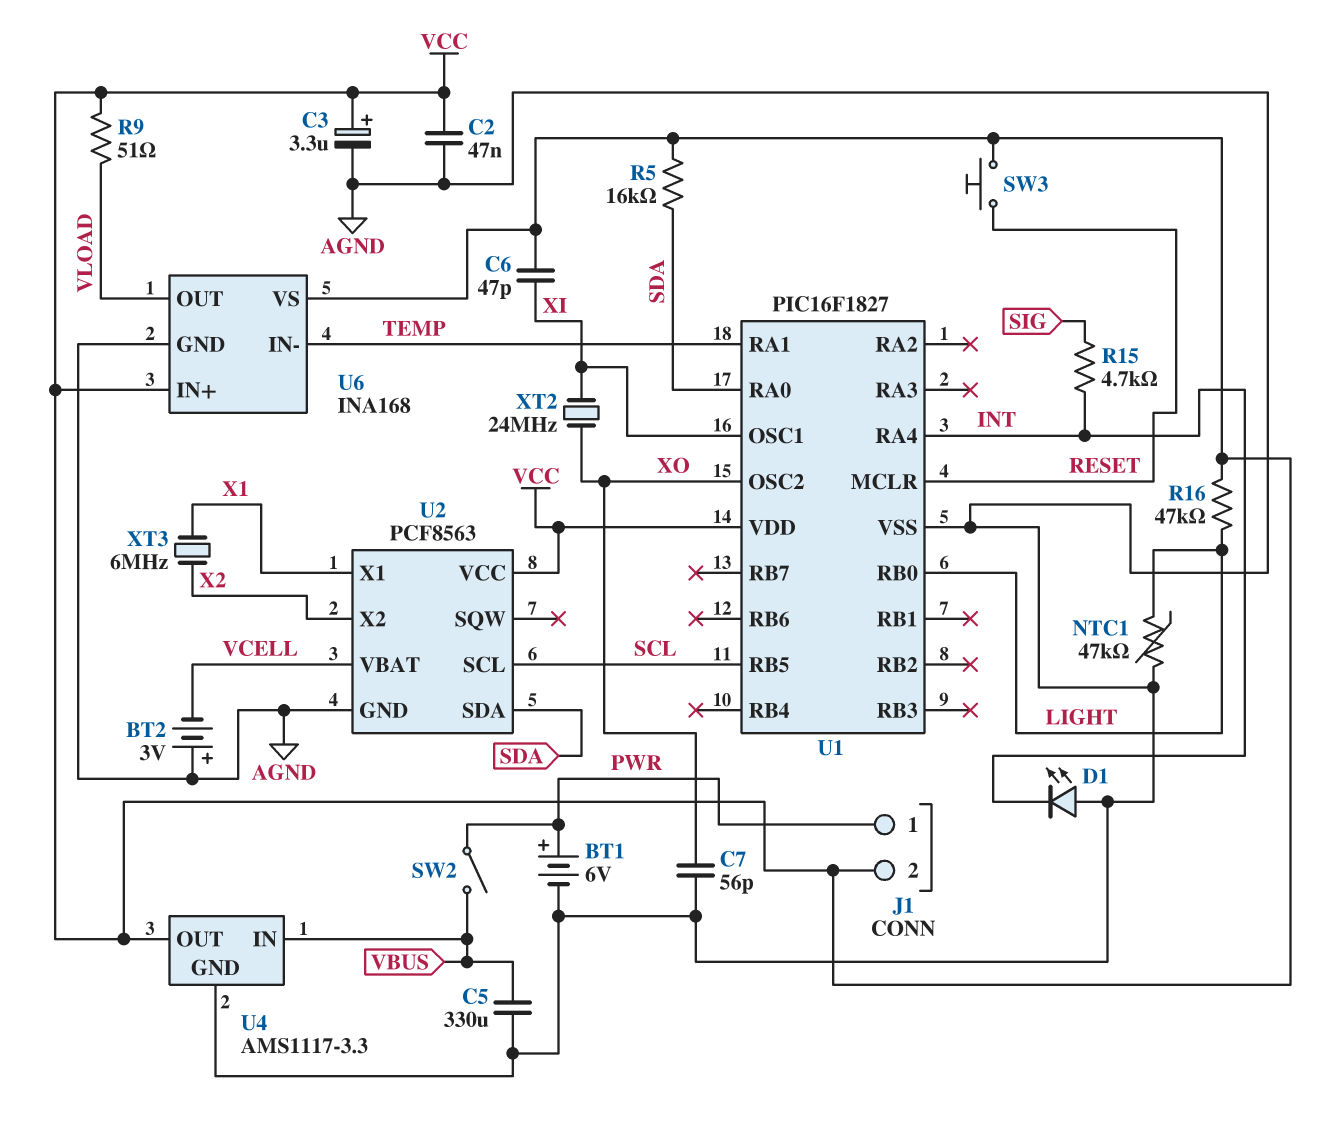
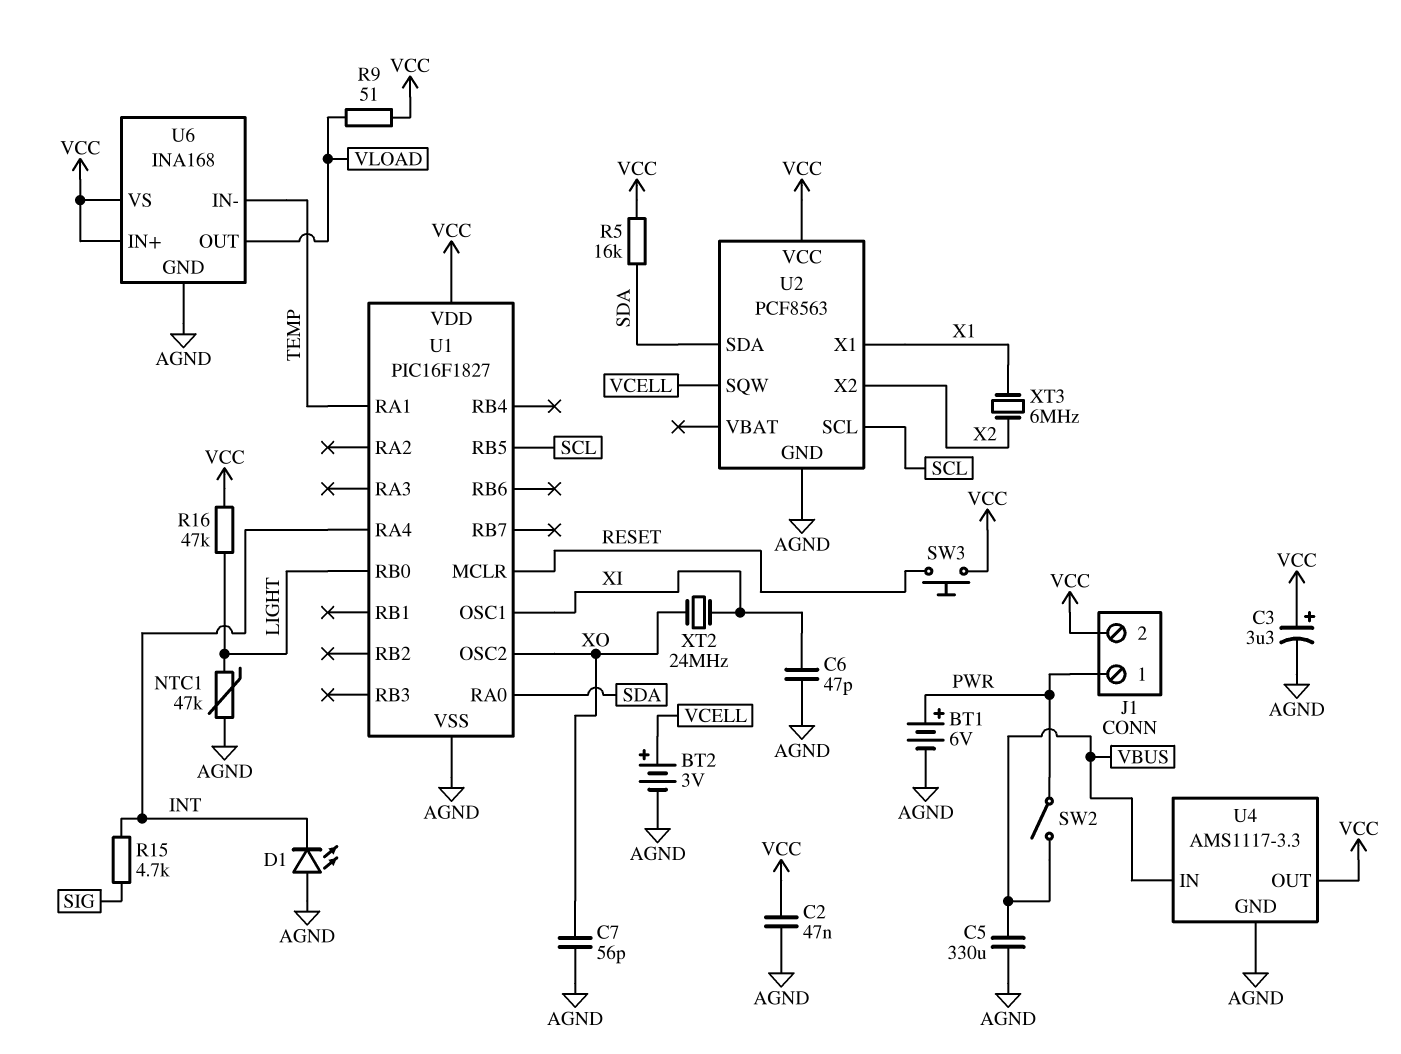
BT2: 3V (plus AGND, minus VCELL) -> 3V (plus VCELL, minus AGND)
C6: 47pF (VCC, XI) -> 47pF (AGND, XI)
U2 pin SQW: none -> VCELL
U2 pin VBAT: VCELL -> none

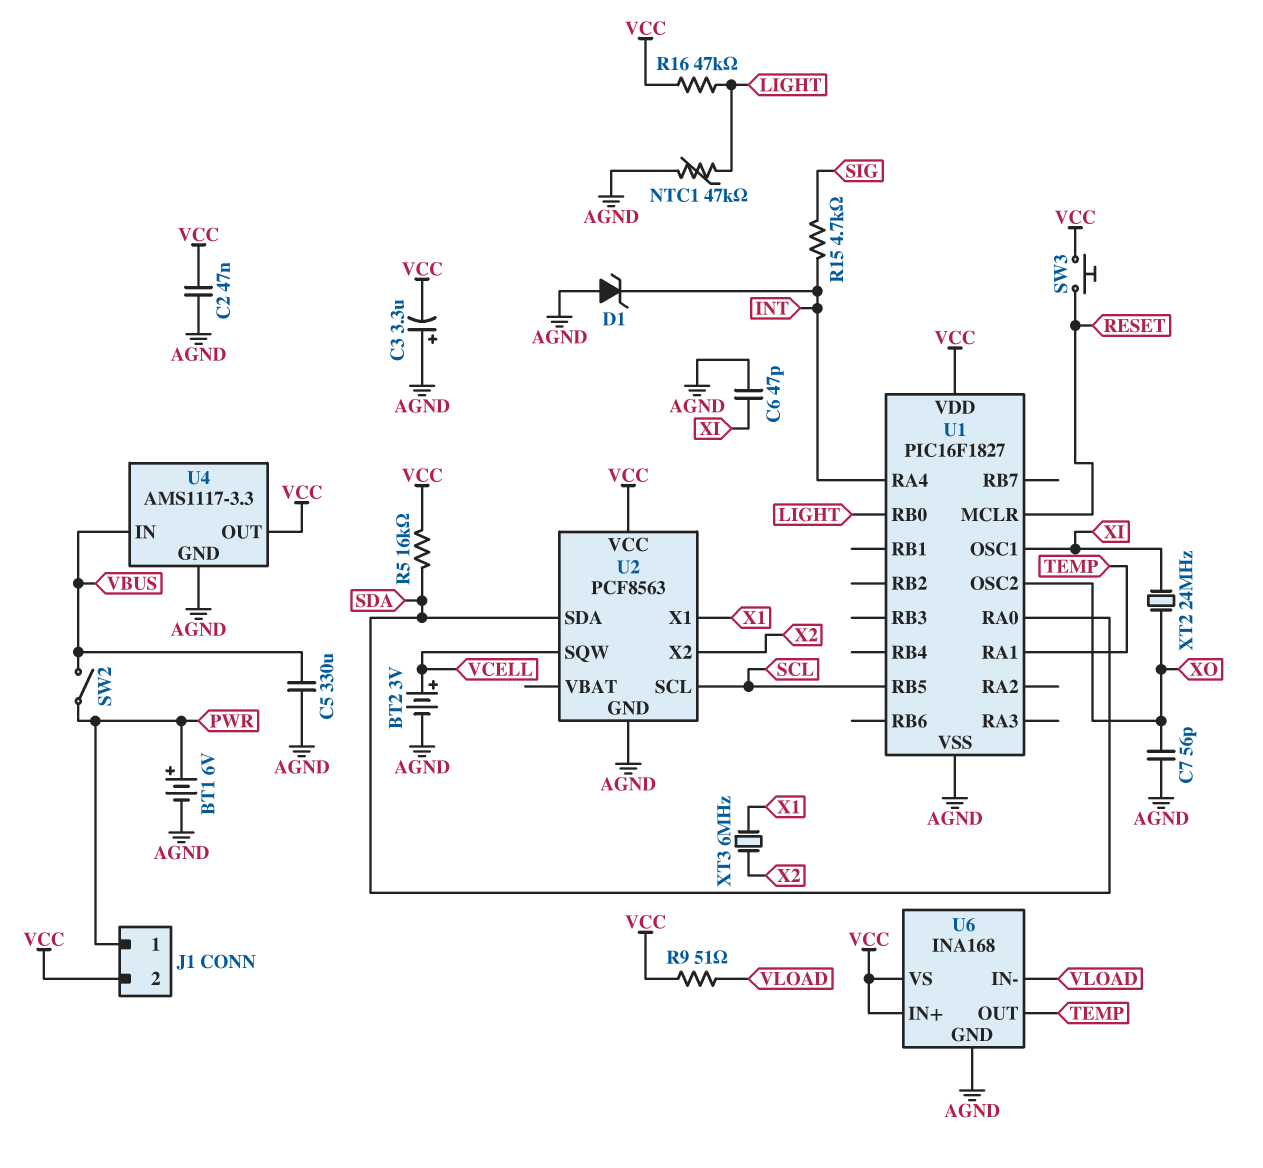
C3: 3.3uF (plus VCC, minus AGND) -> 3.3uF (plus AGND, minus VCC)
D1: LED (A AGND, K INT) -> zener (A AGND, K INT)
U6 pin IN-: TEMP -> VLOAD
U6 pin OUT: VLOAD -> TEMP

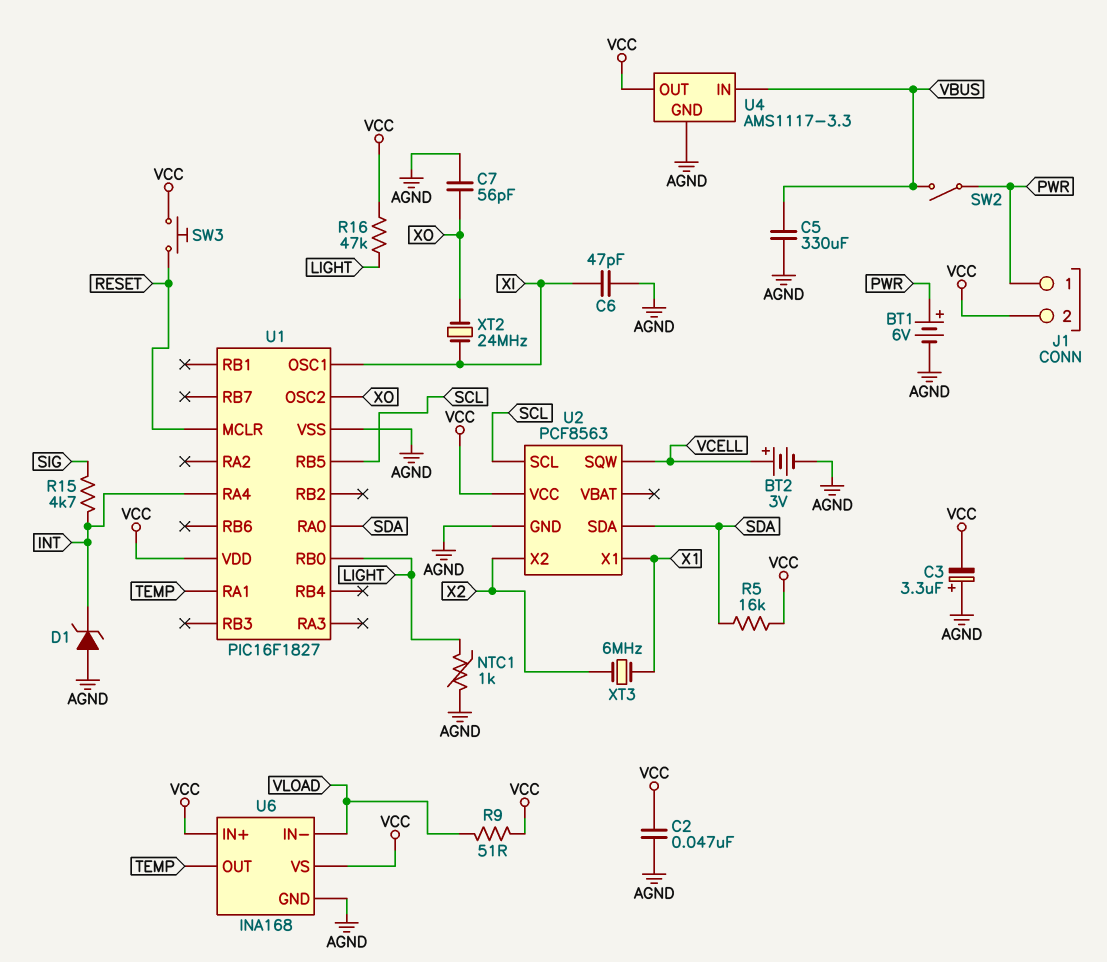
NTC1: 47k (AGND, LIGHT) -> 1k (AGND, LIGHT)

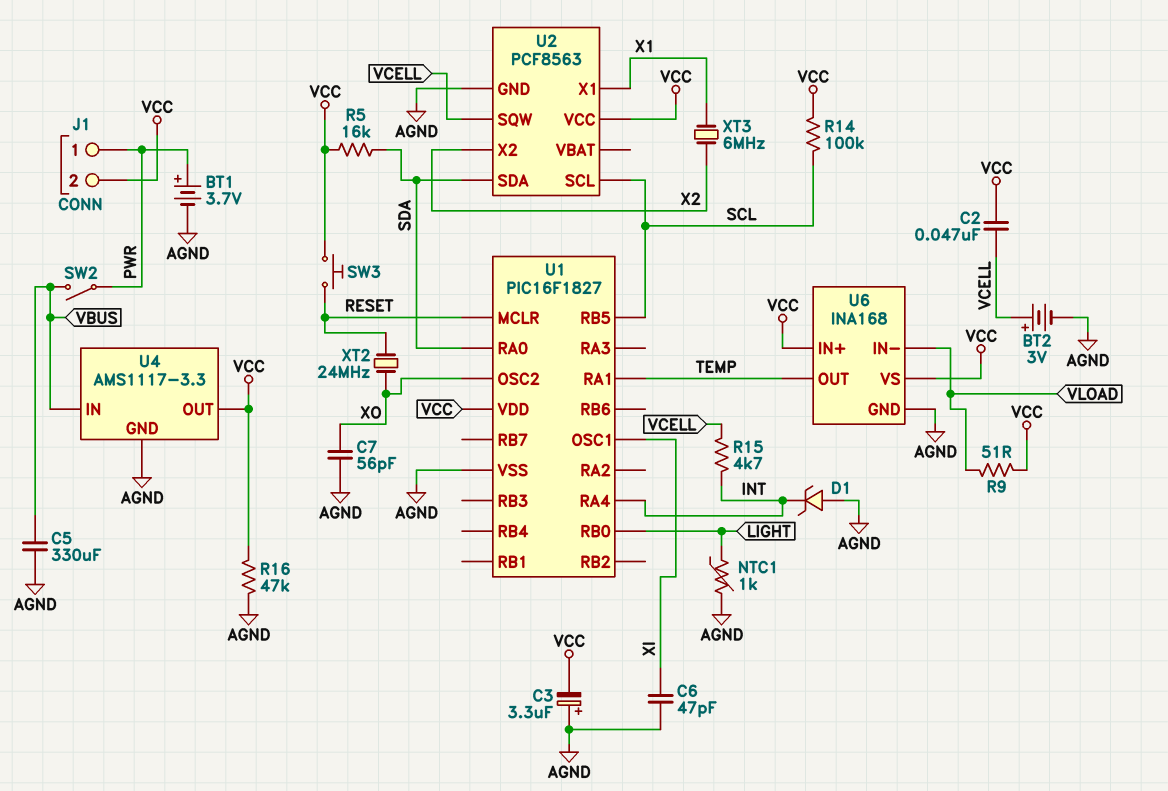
BT1: 6V (plus PWR, minus AGND) -> 3.7V (plus PWR, minus AGND)
C2: 47nF (AGND, VCC) -> 47nF (VCC, VCELL)
R14: none -> 100k (SCL, VCC)
R15: 4.7k (INT, SIG) -> 4.7k (INT, VCELL)
R16: 47k (LIGHT, VCC) -> 47k (AGND, VCC)
XT2: 24MHz (XI, XO) -> 24MHz (RESET, XO)

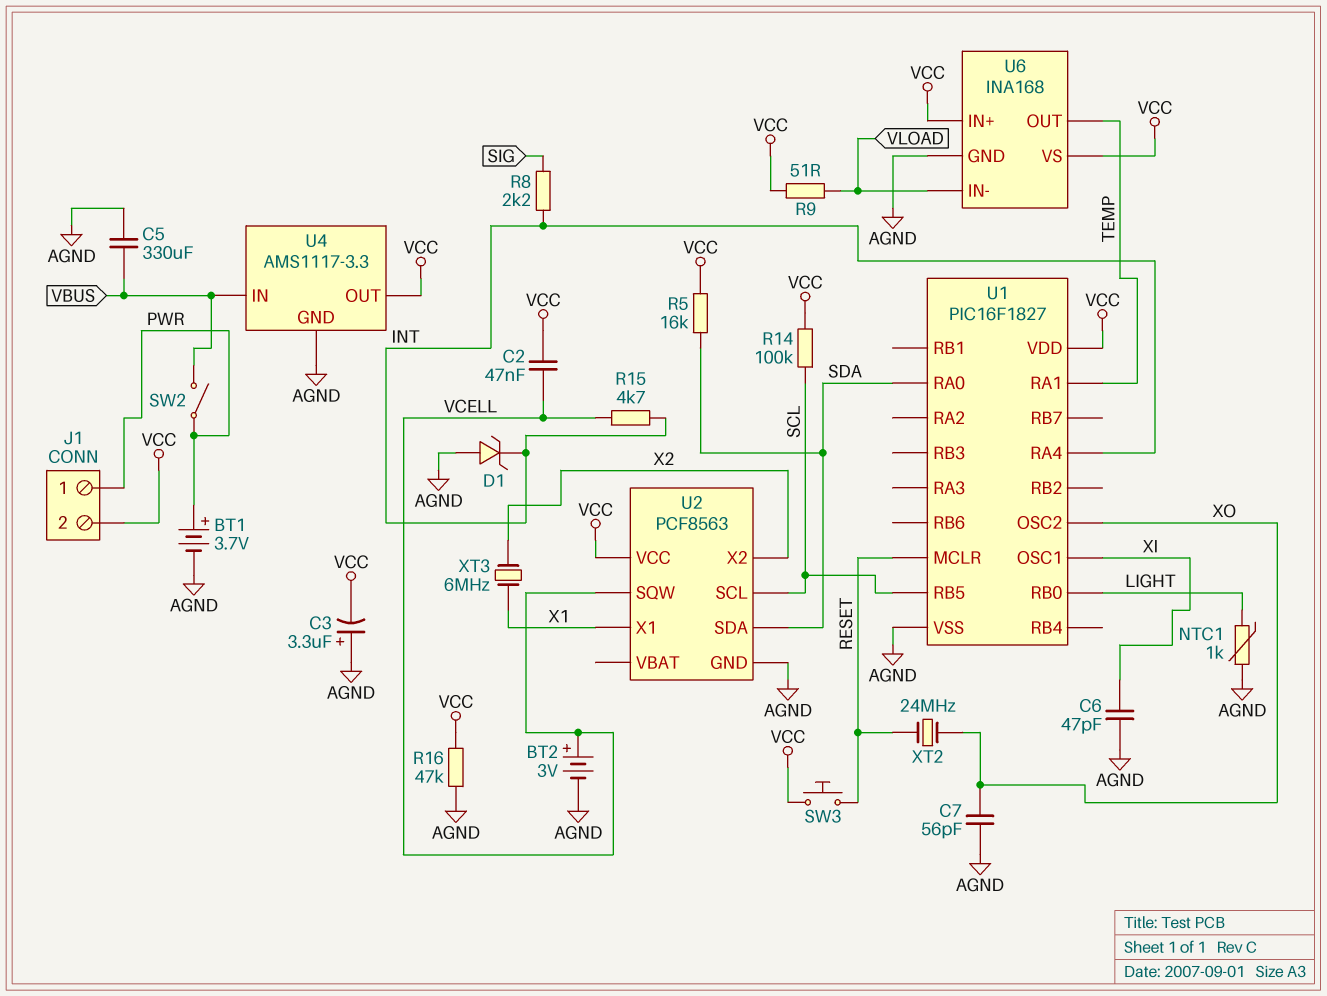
R8: none -> 2.2k (INT, SIG)

